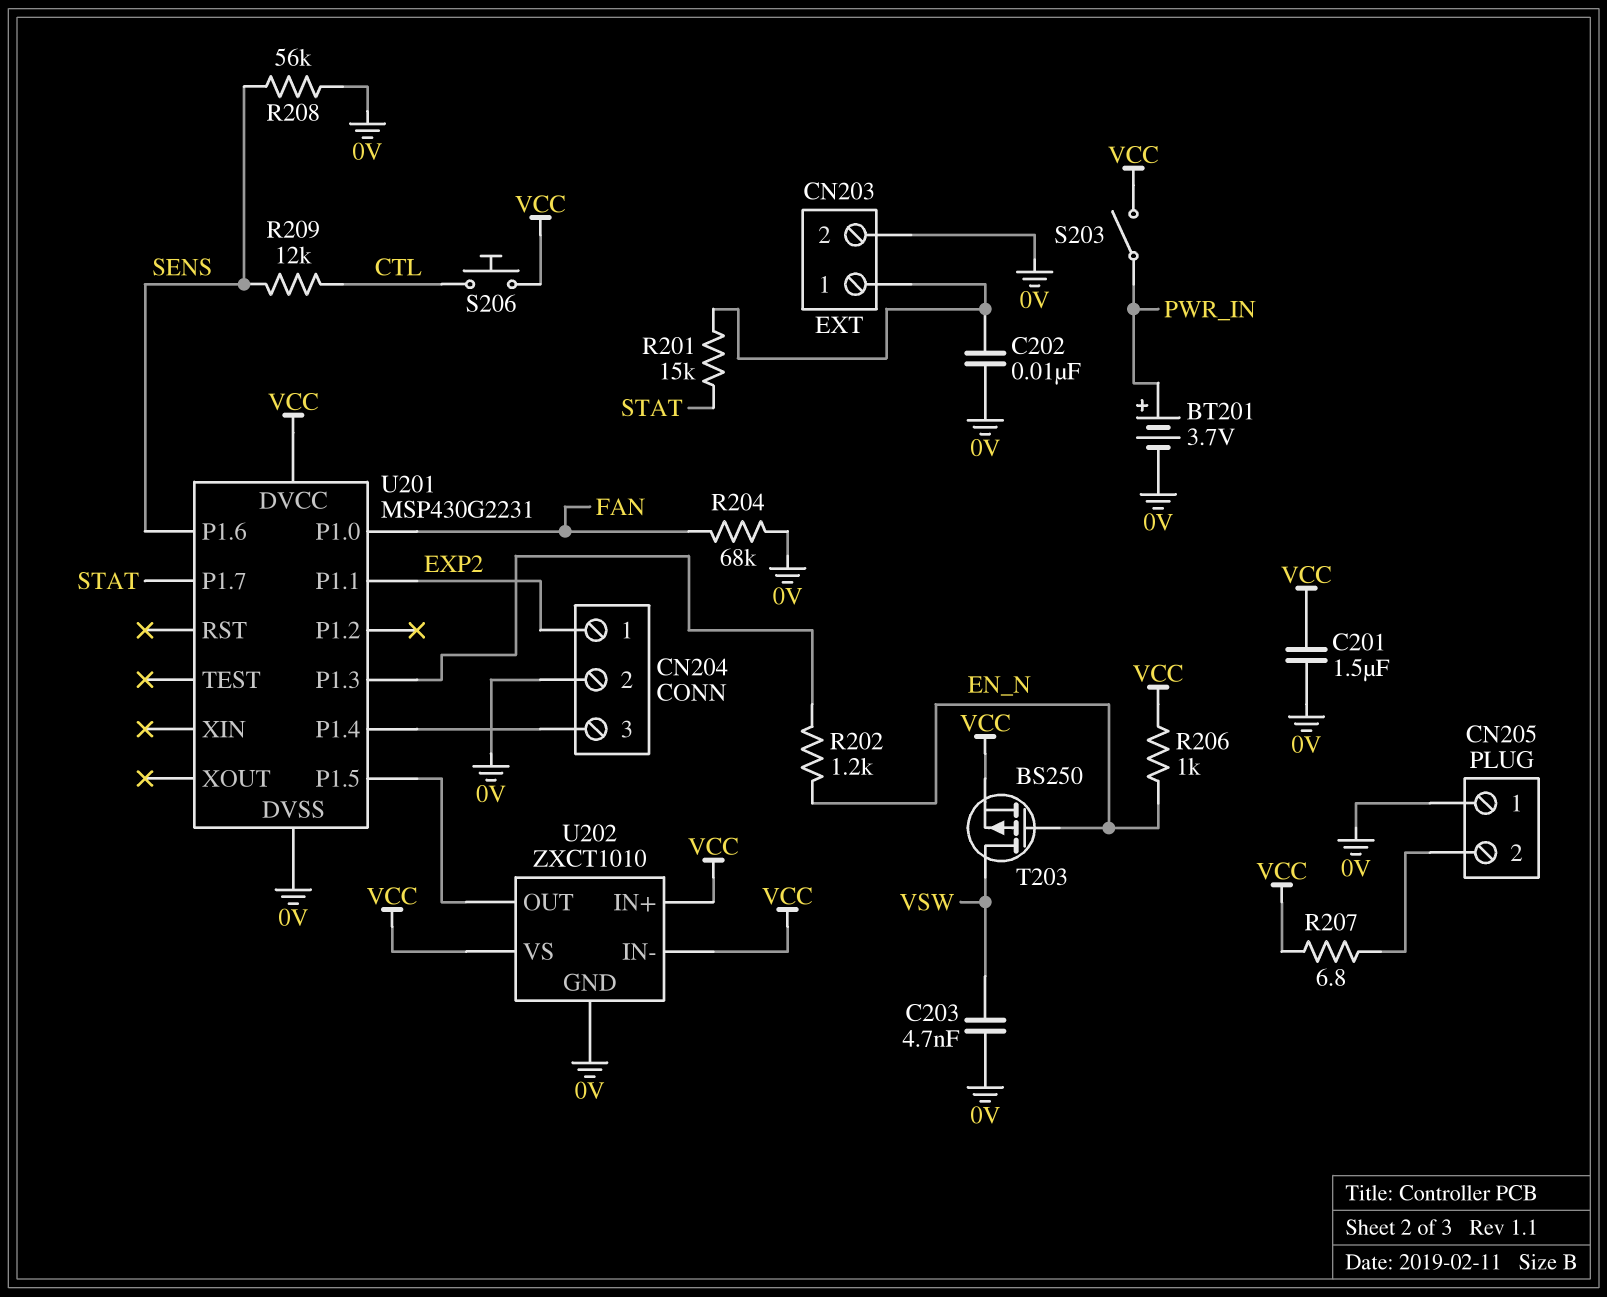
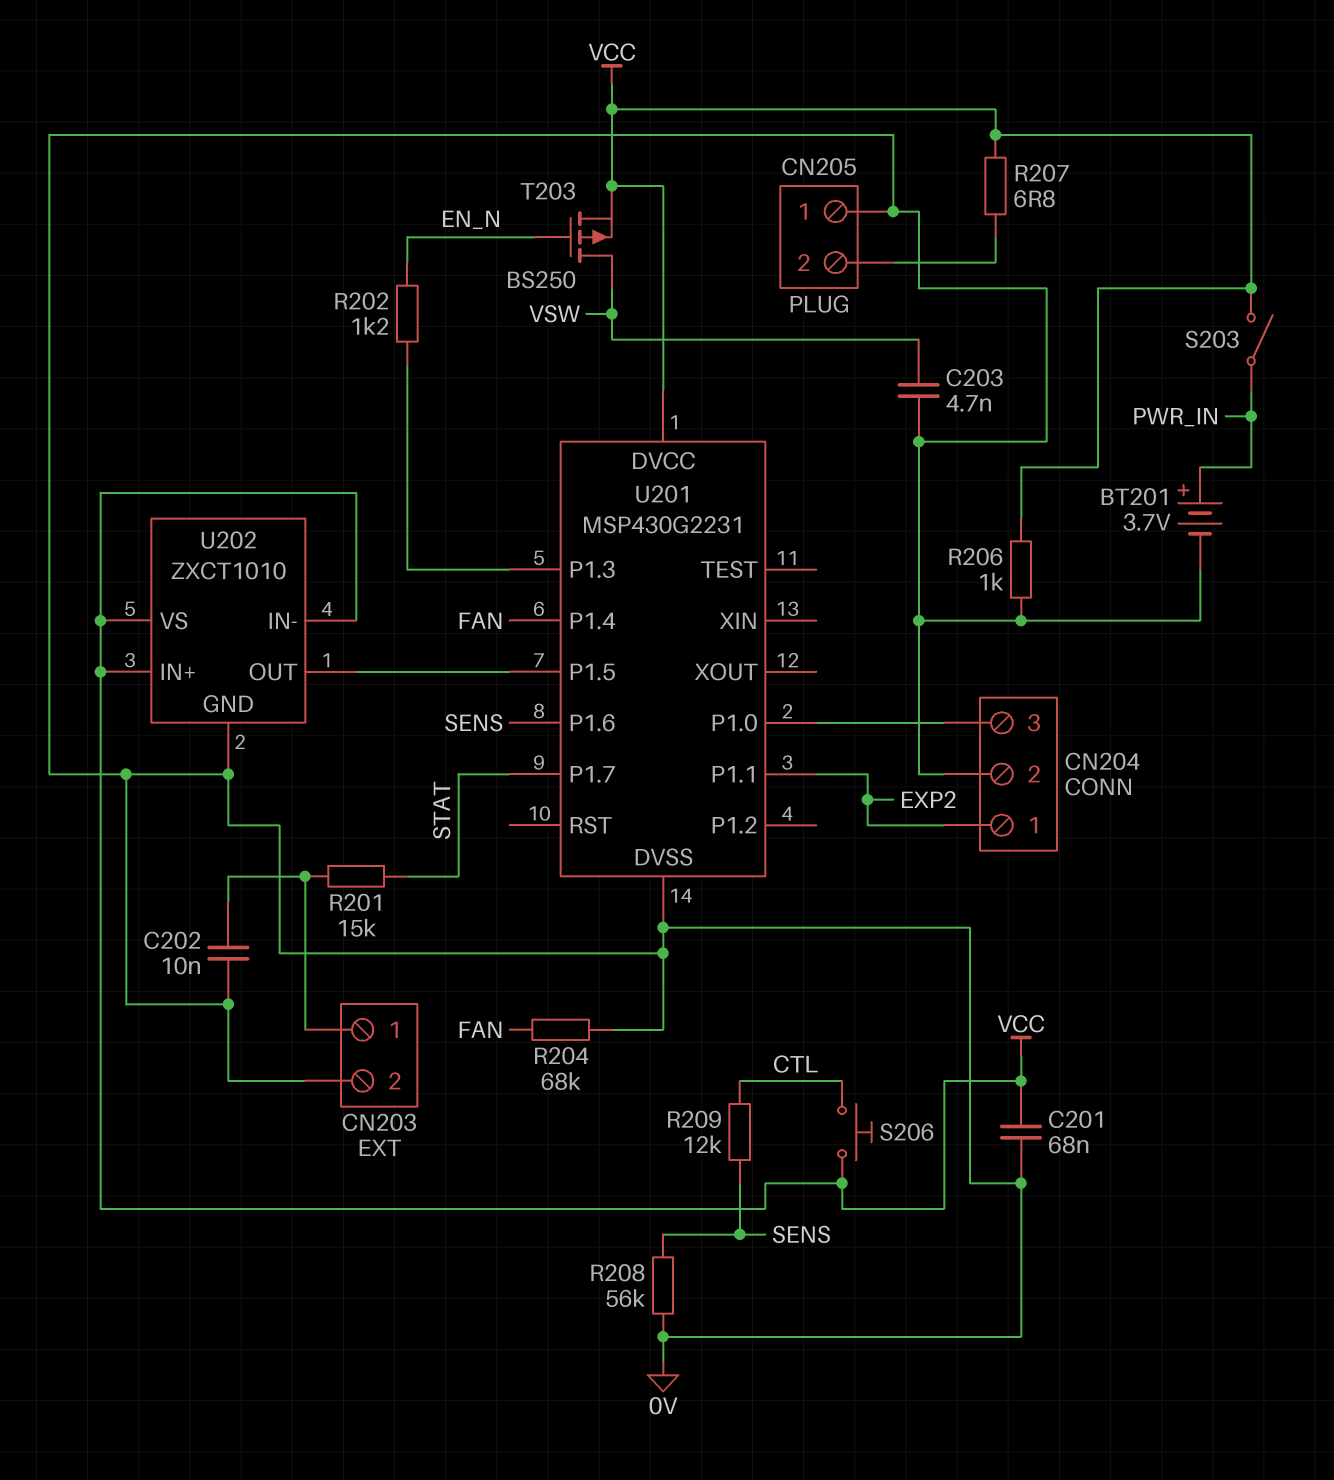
C201: 1.5uF (0V, VCC) -> 68nF (0V, VCC)
R206: 1k (EN_N, VCC) -> 1k (0V, VCC)
U201 pin P1.0: FAN -> CN204/3
U201 pin P1.4: CN204/3 -> FAN

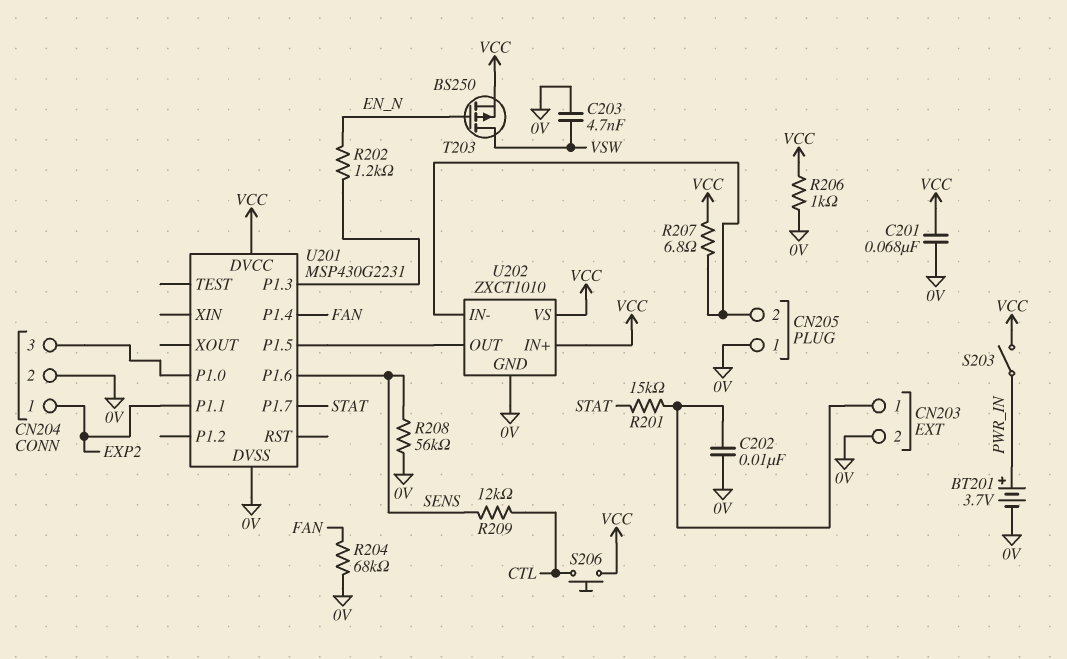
U202 pin IN-: VCC -> CN205/2

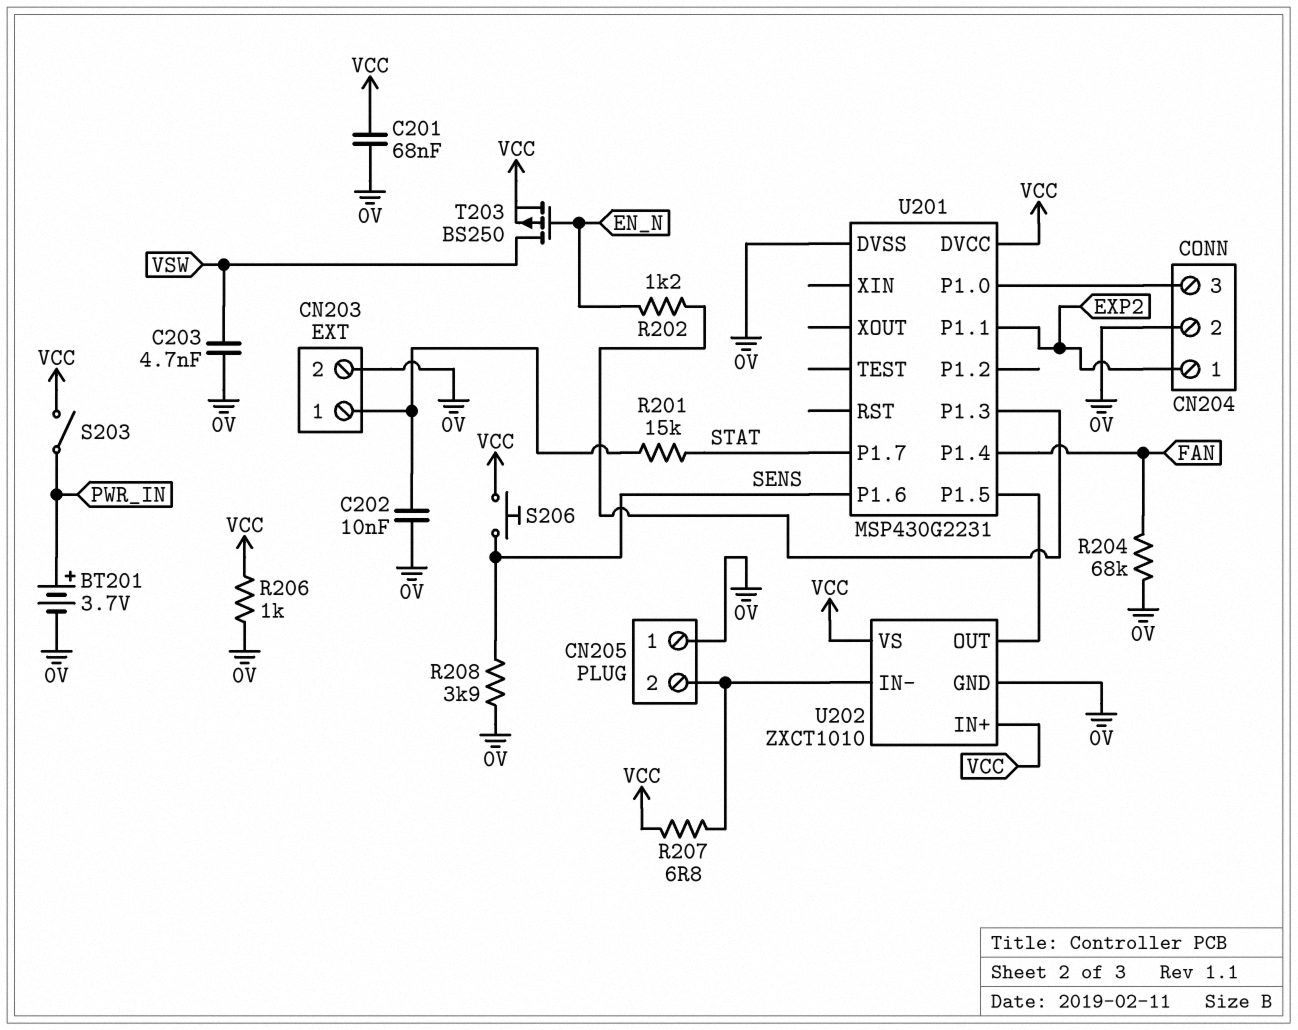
R208: 56k (0V, SENS) -> 3.9k (0V, SENS)
R209: 12k (CTL, SENS) -> none
S206: button (CTL, VCC) -> button (SENS, VCC)

